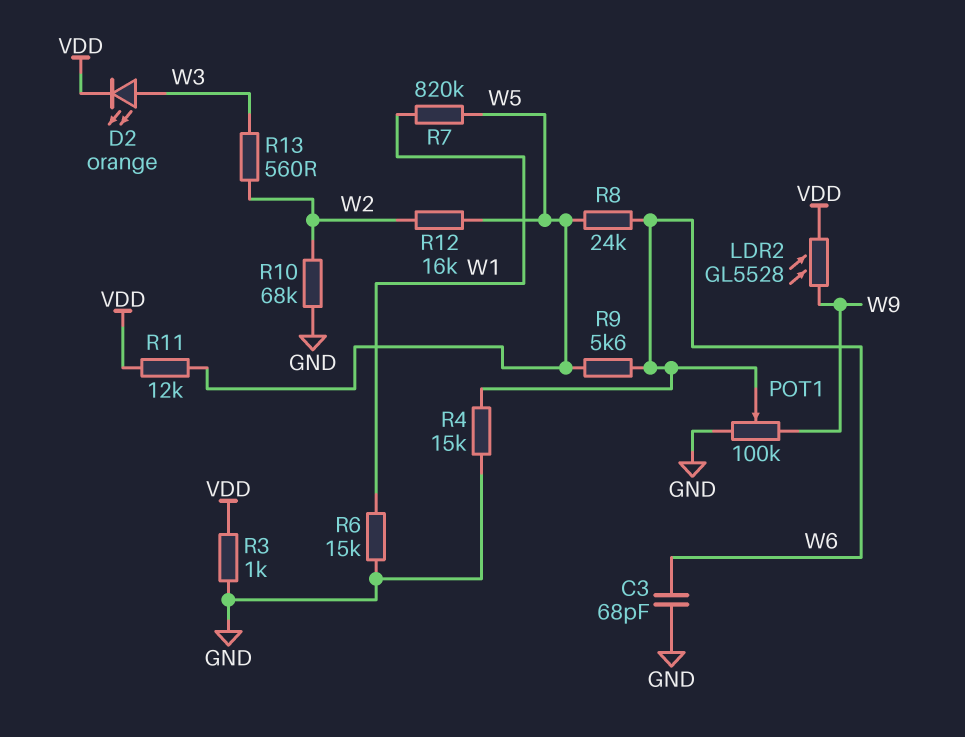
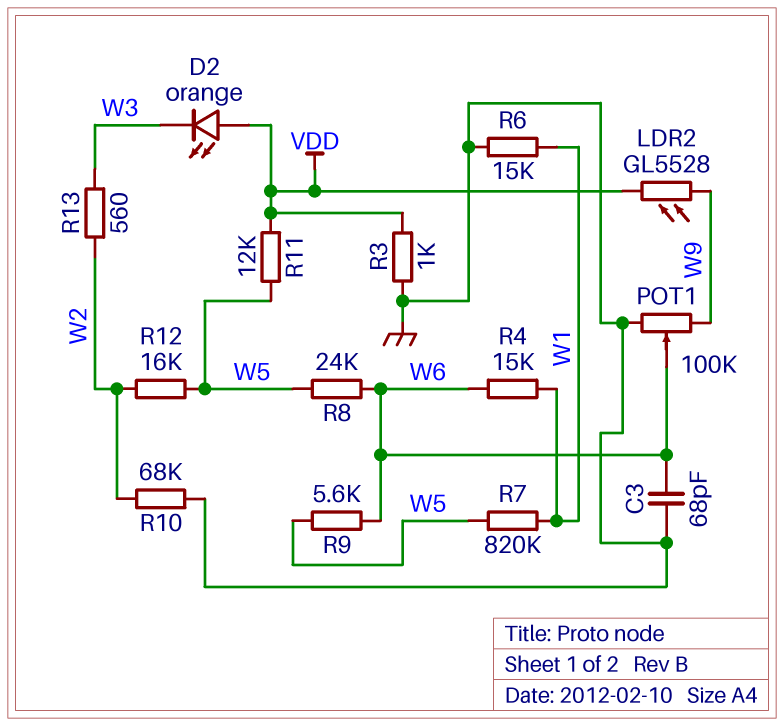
D2: LED orange (A W3, K VDD) -> LED orange (A VDD, K W3)
R4: 15k (GND, W6) -> 15k (W1, W6)

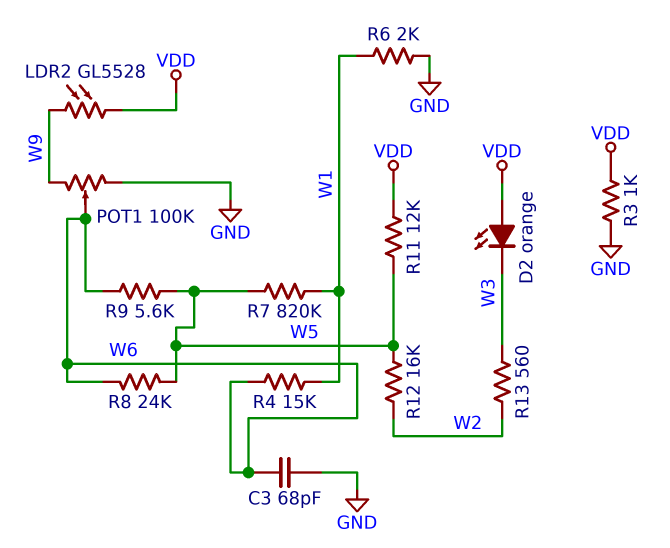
R6: 15k (GND, W1) -> 2k (GND, W1)
R10: 68k (GND, W2) -> none

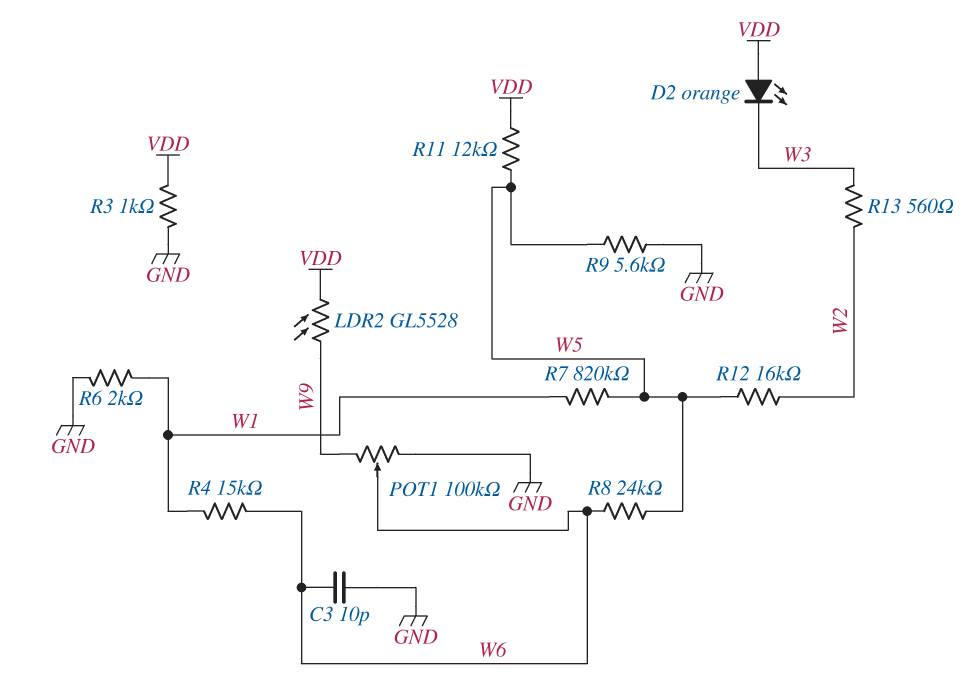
C3: 68pF (GND, W6) -> 10pF (GND, W6)
R9: 5.6k (W5, W6) -> 5.6k (GND, W5)

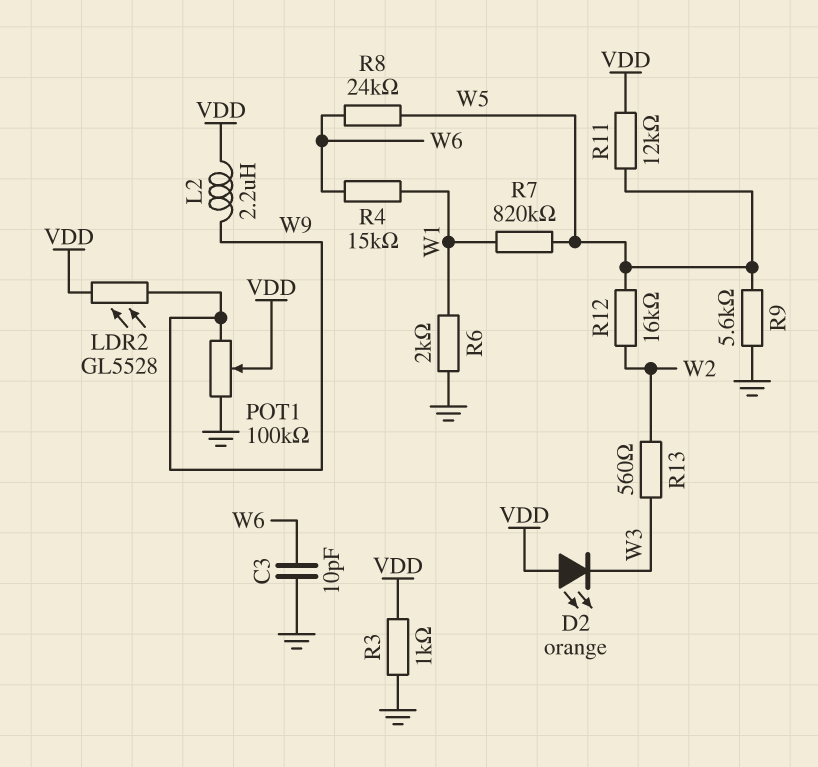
L2: none -> 2.2uH (VDD, W9)
POT1: 100k (GND, W9, wiper W6) -> 100k (GND, W9, wiper VDD)

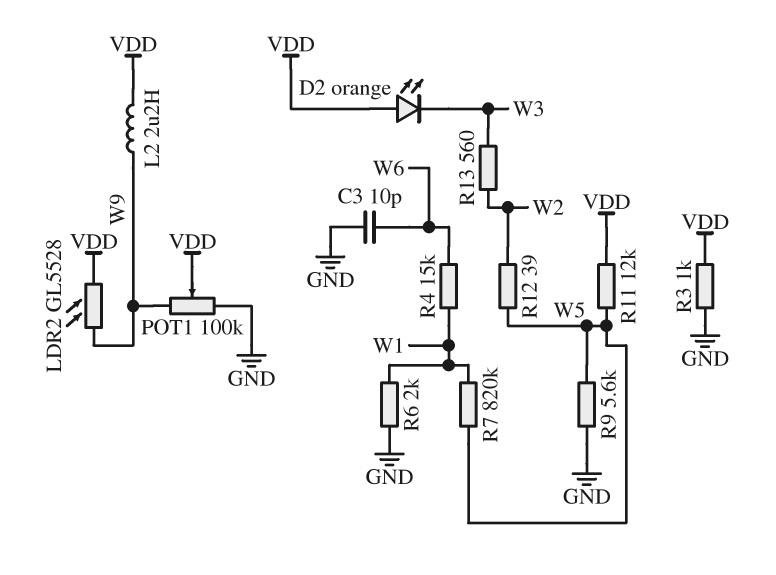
R8: 24k (W5, W6) -> none
R12: 16k (W2, W5) -> 39 (W2, W5)

